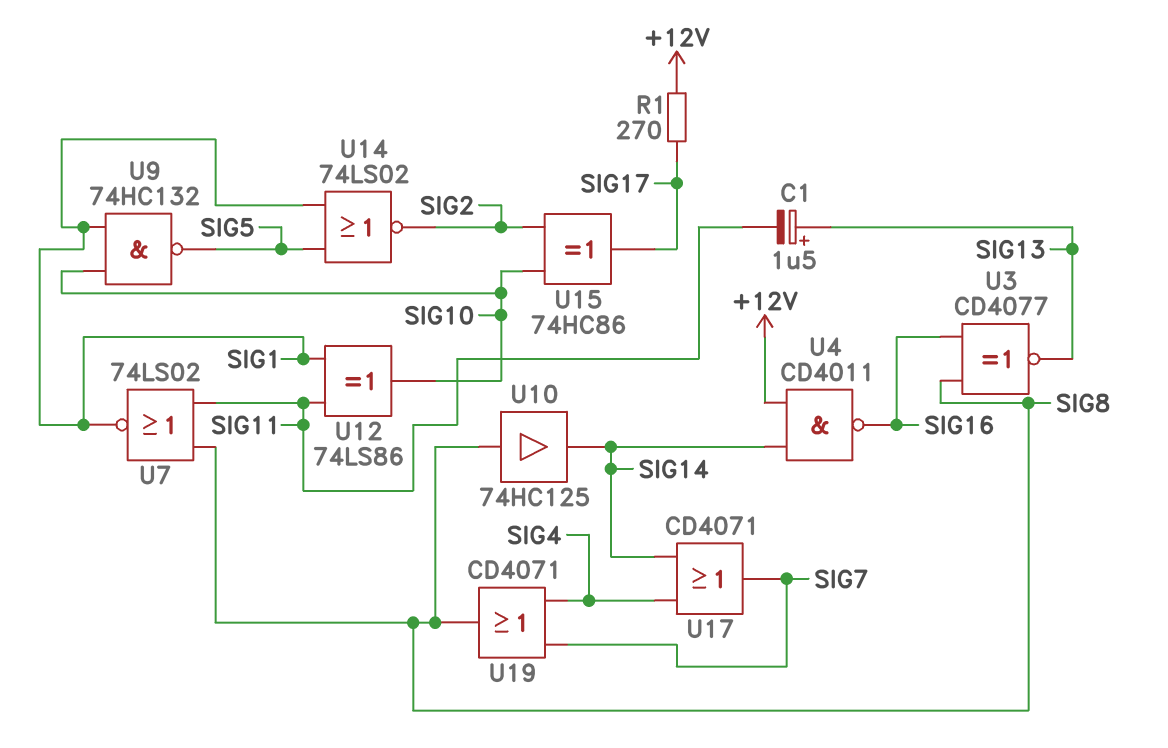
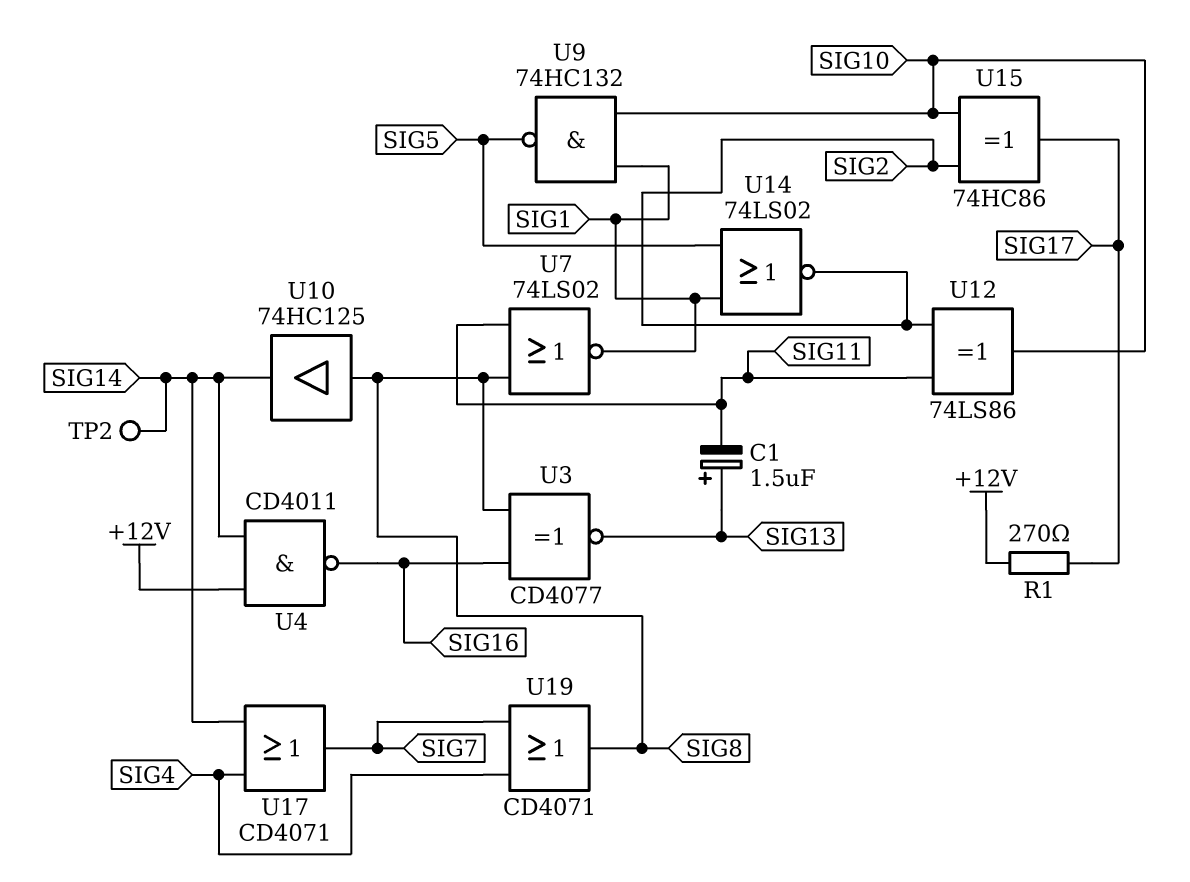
TP2: none -> test point (SIG14)
U12: XOR 74LS86 (in SIG1, in SIG11, out SIG10) -> XOR 74LS86 (in SIG2, in SIG11, out SIG10)

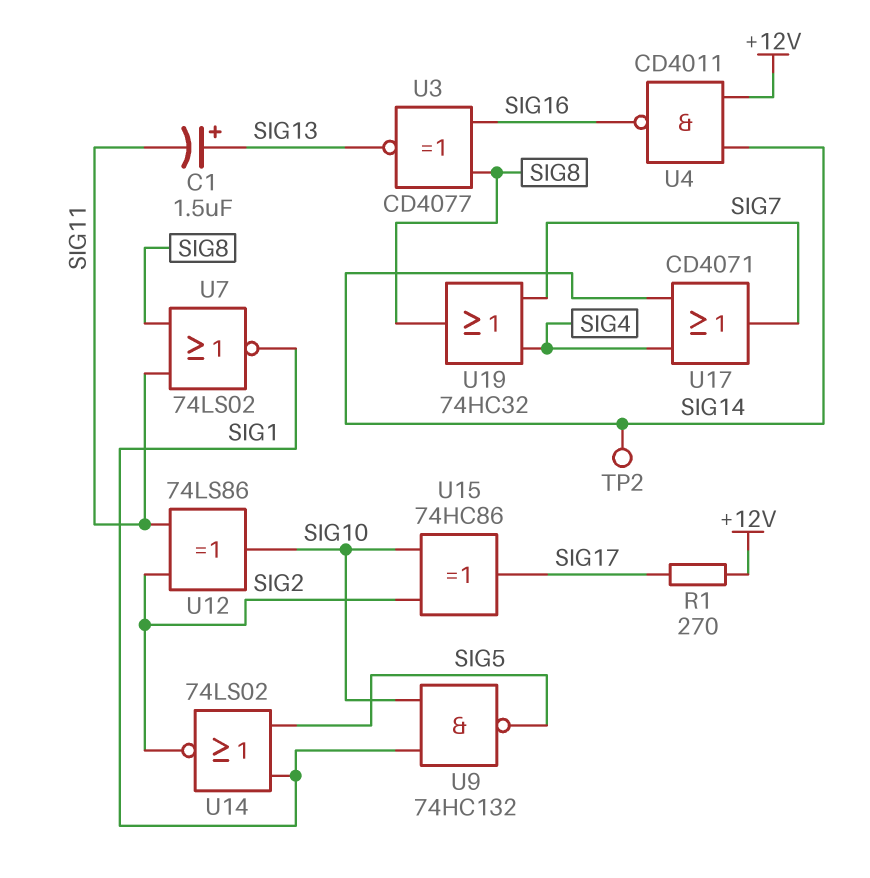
U10: buffer 74HC125 (in SIG8, out SIG14) -> none
U19: OR CD4071 (in SIG4, in SIG7, out SIG8) -> OR 74HC32 (in SIG4, in SIG7, out SIG8)

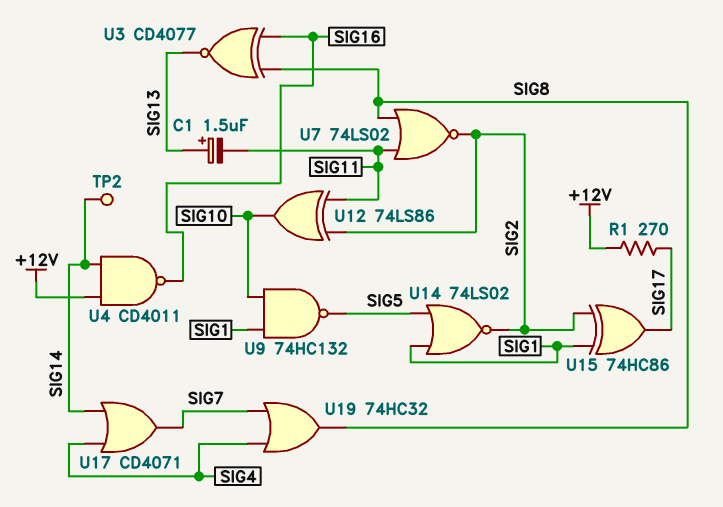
U7: NOR 74LS02 (in SIG8, in SIG11, out SIG1) -> NOR 74LS02 (in SIG8, in SIG11, out SIG2)
U15: XOR 74HC86 (in SIG2, in SIG10, out SIG17) -> XOR 74HC86 (in SIG1, in SIG2, out SIG17)

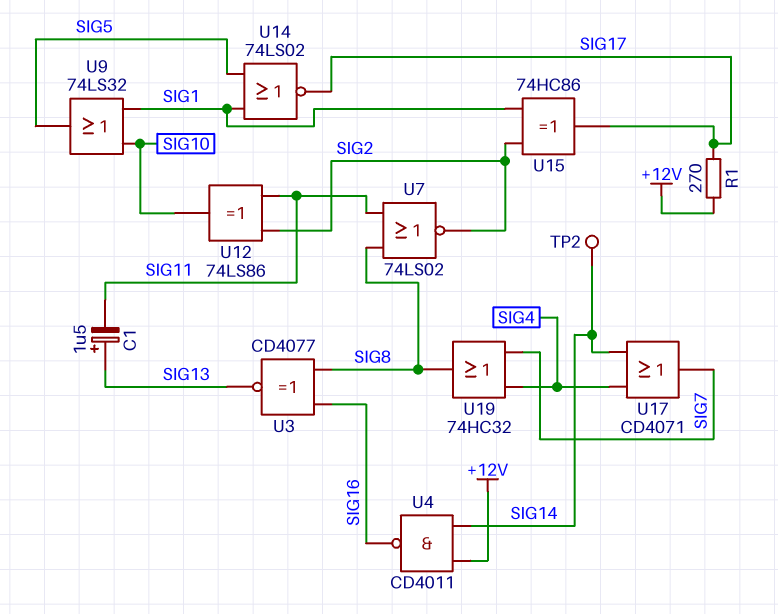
U9: NAND 74HC132 (in SIG1, in SIG10, out SIG5) -> OR 74LS32 (in SIG1, in SIG10, out SIG5)
U14: NOR 74LS02 (in SIG1, in SIG5, out SIG2) -> NOR 74LS02 (in SIG1, in SIG5, out SIG17)

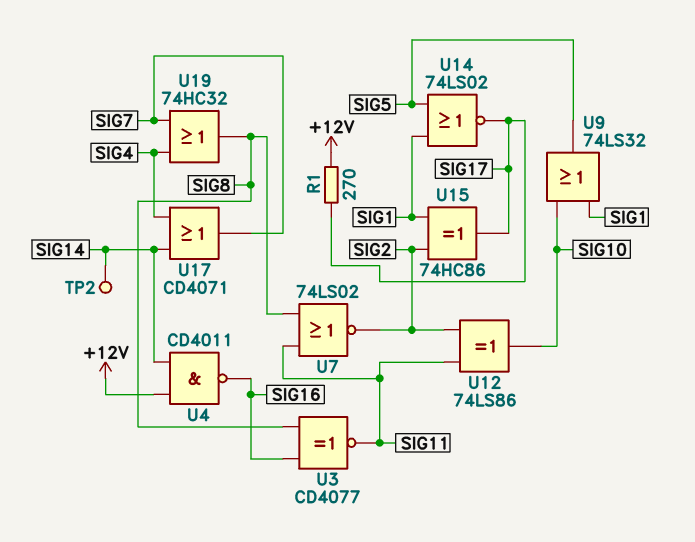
C1: 1.5uF (plus SIG13, minus SIG11) -> none
U3: XNOR CD4077 (in SIG8, in SIG16, out SIG13) -> XNOR CD4077 (in SIG8, in SIG16, out SIG11)

